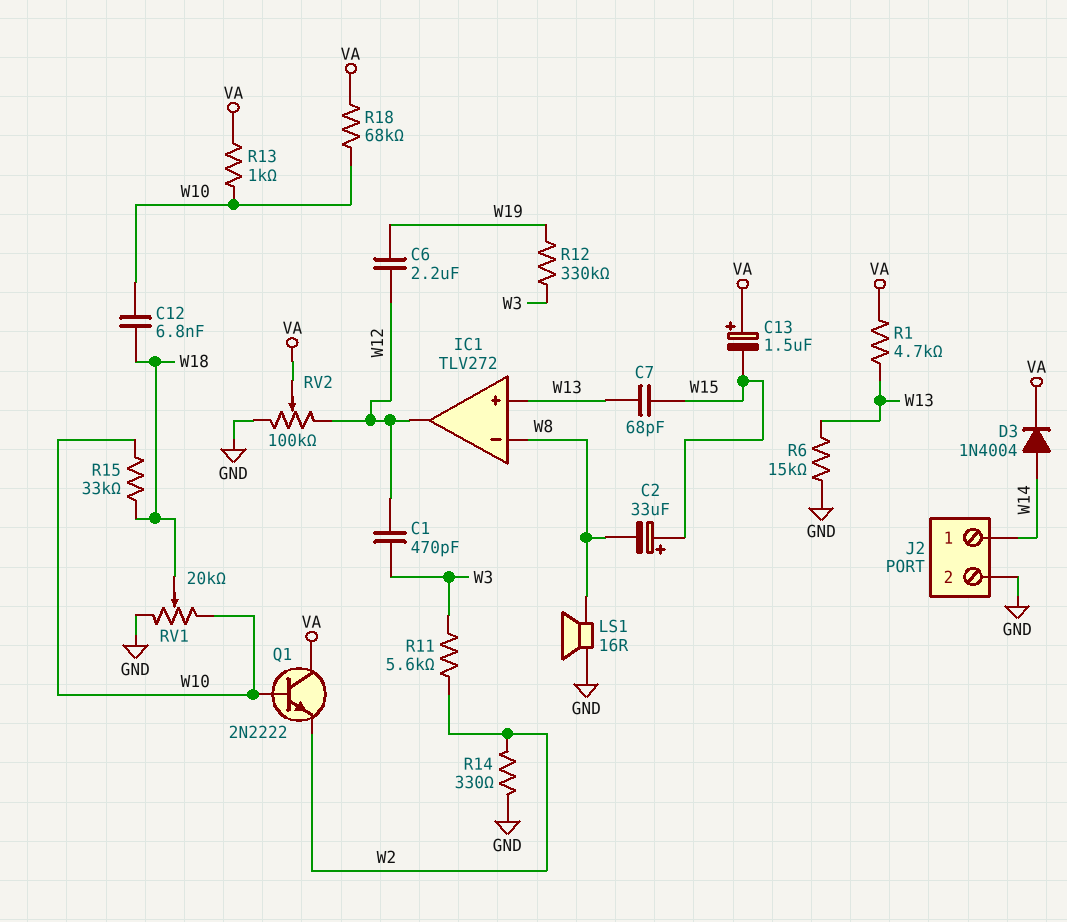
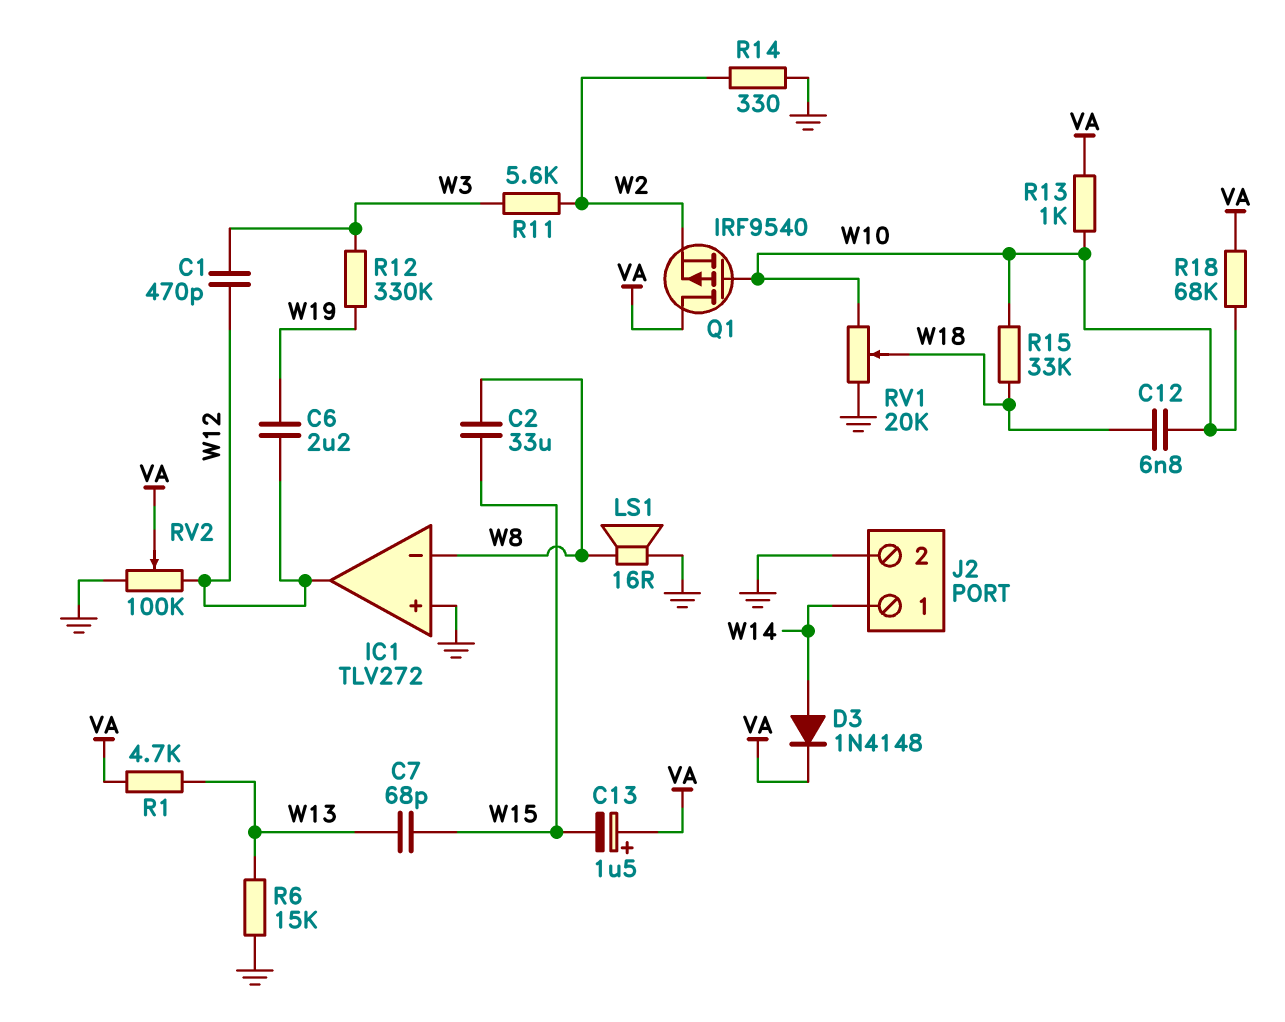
C2: 33uF (plus W15, minus W8) -> 33uF (W8, W15)
D3: diode 1N4004 (A W14, K VA) -> diode 1N4148 (A W14, K VA)
IC1 pin in+: W13 -> GND
Q1: NPN 2N2222 (B W10, C VA, E W2) -> PMOS IRF9540 (G W10, D VA, S W2)

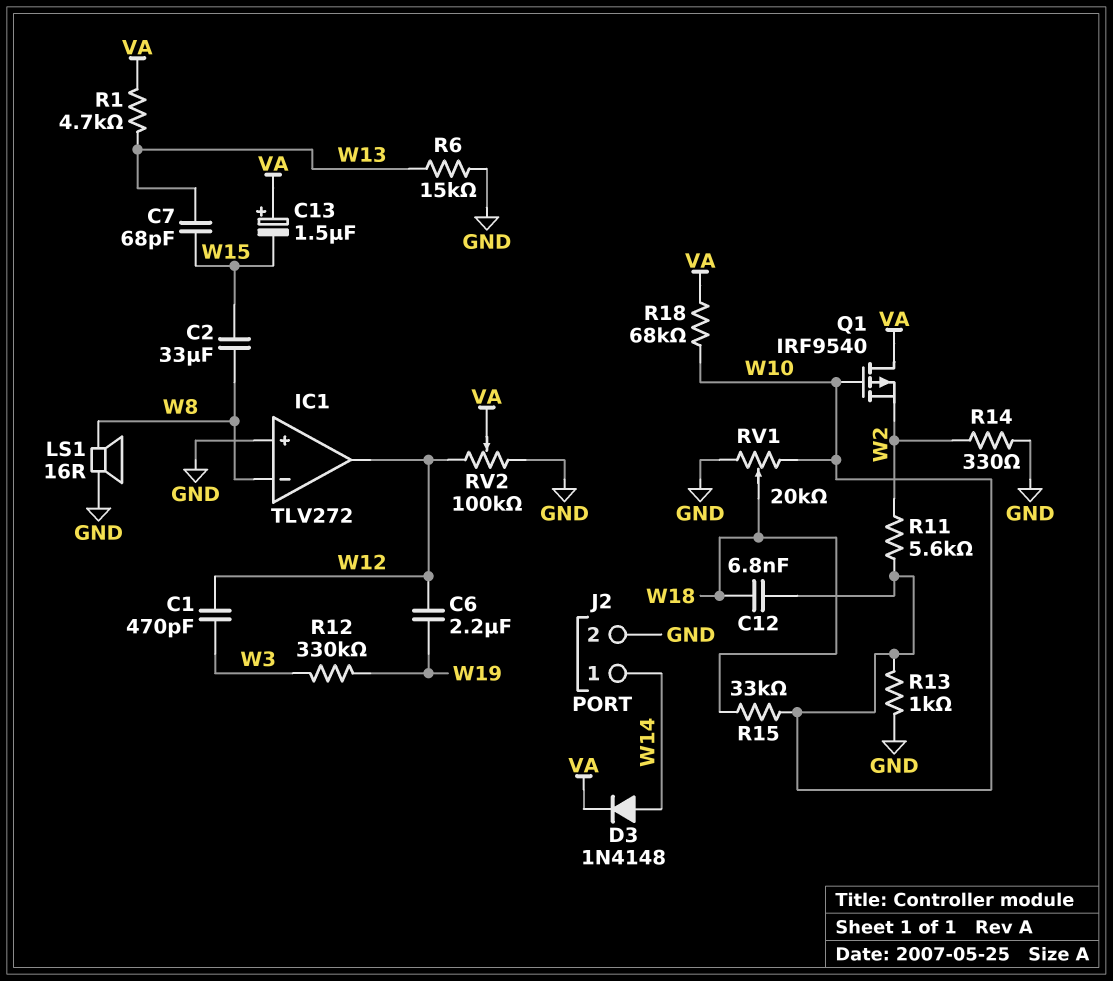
R11: 5.6k (W2, W3) -> 5.6k (W2, W10)
R13: 1k (VA, W10) -> 1k (GND, W10)

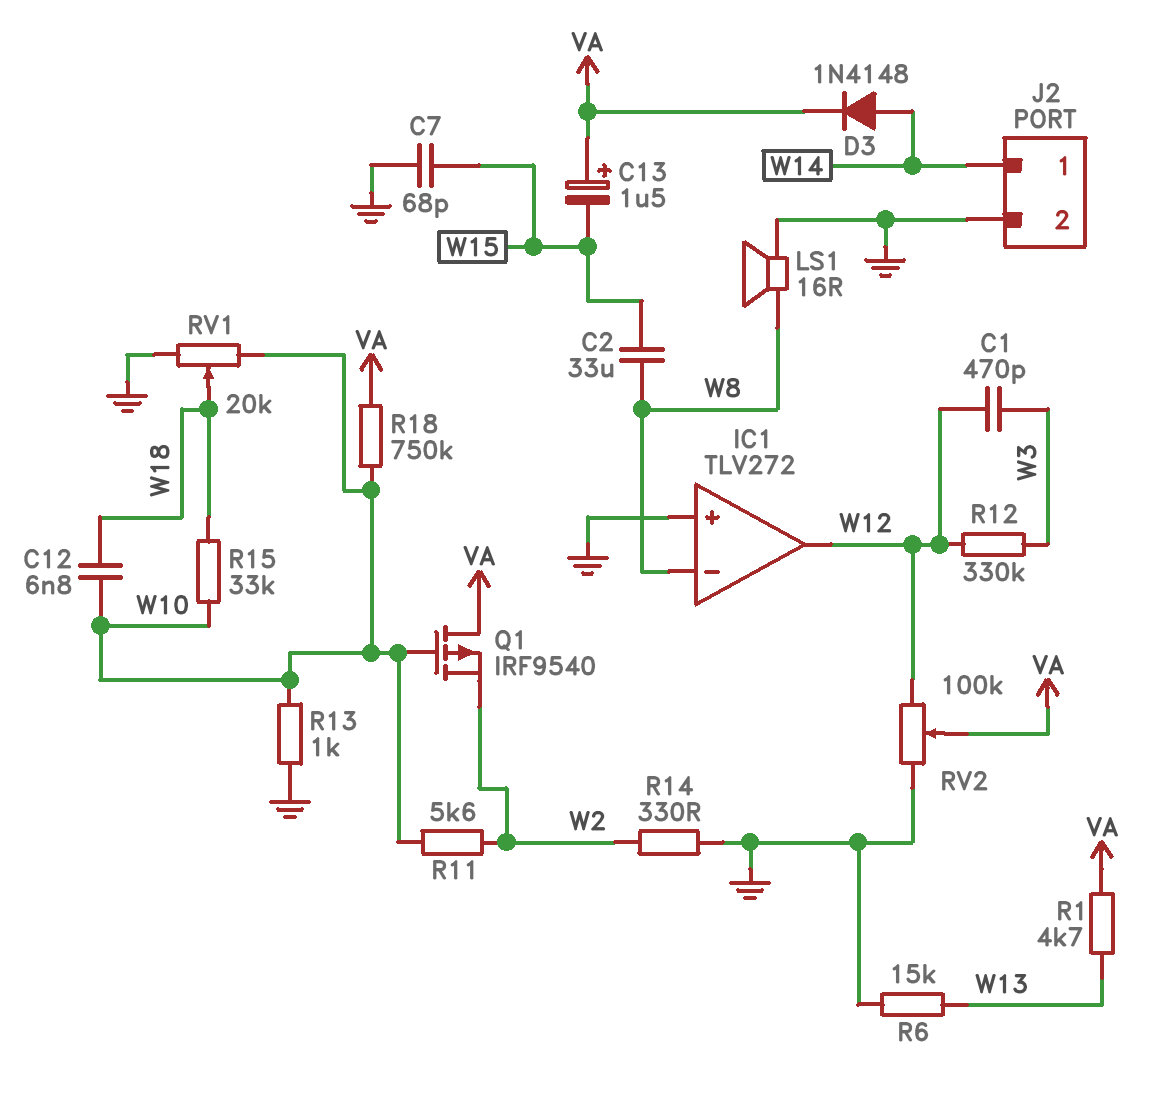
C6: 2.2uF (W12, W19) -> none
C7: 68pF (W13, W15) -> 68pF (GND, W15)
R12: 330k (W3, W19) -> 330k (W3, W12)
R18: 68k (VA, W10) -> 750k (VA, W10)

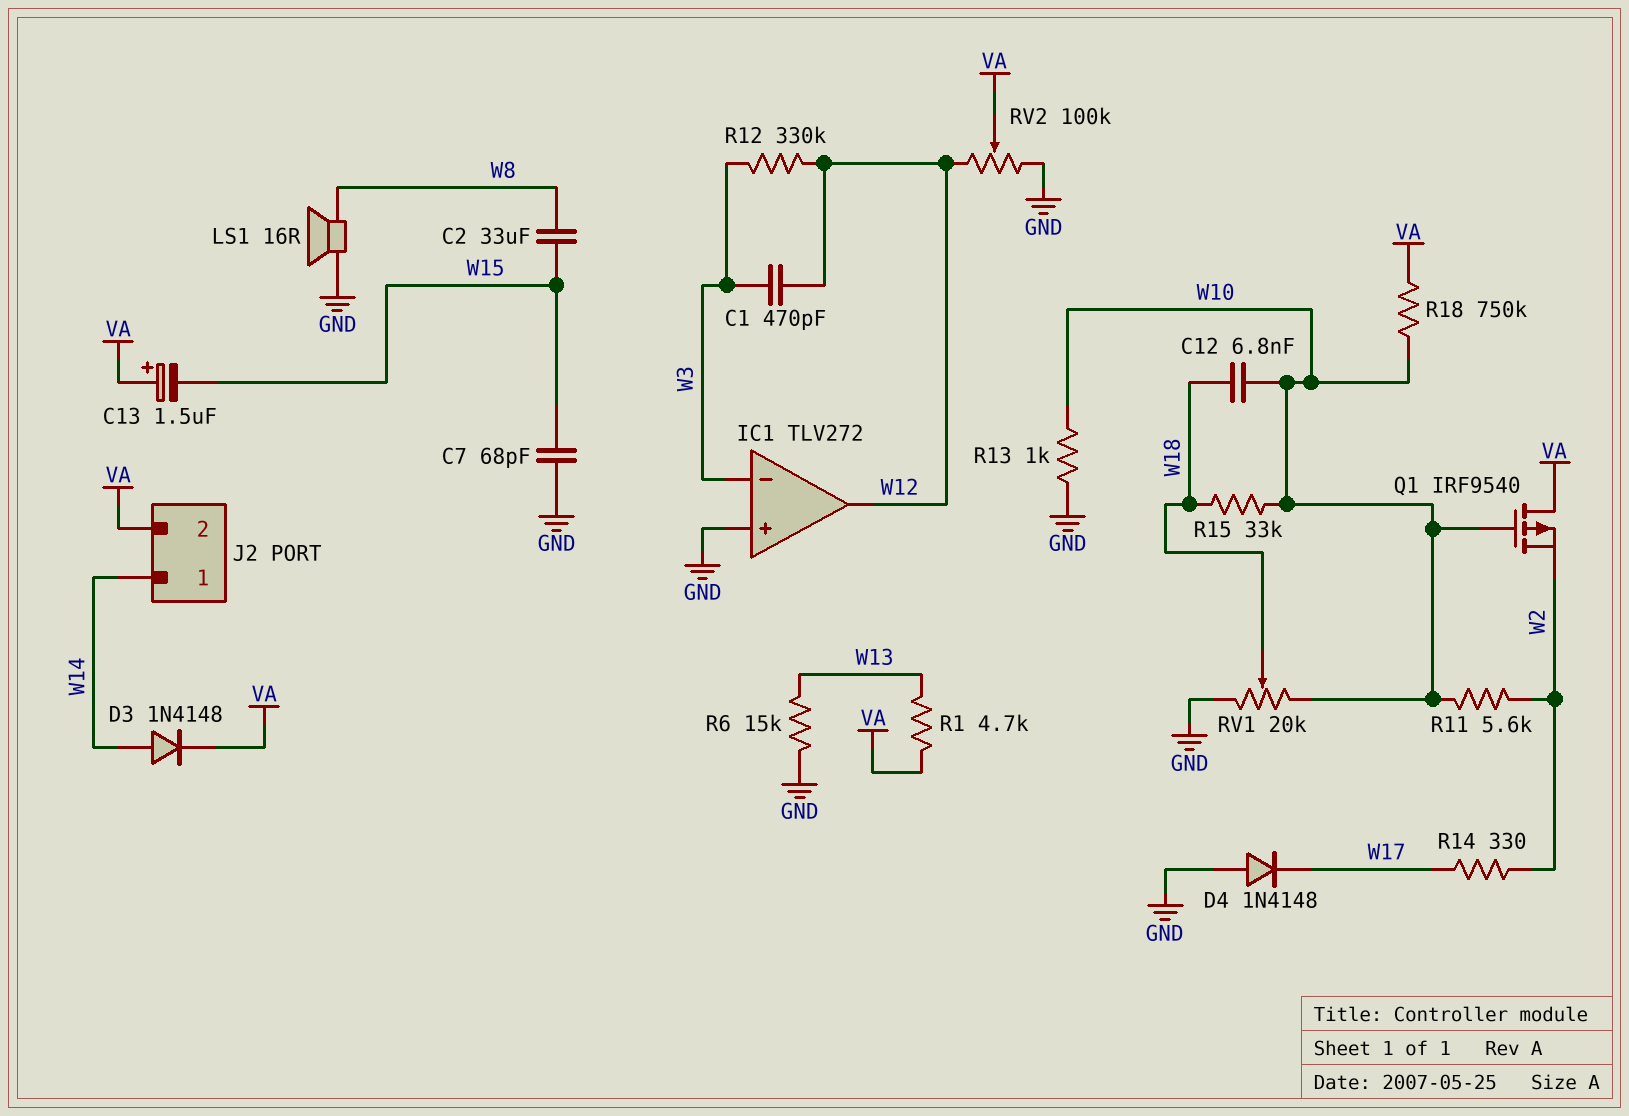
D4: none -> diode 1N4148 (A GND, K W17)
IC1 pin in-: W8 -> W3
J2 pin 2: GND -> VA
R14: 330 (GND, W2) -> 330 (W2, W17)

